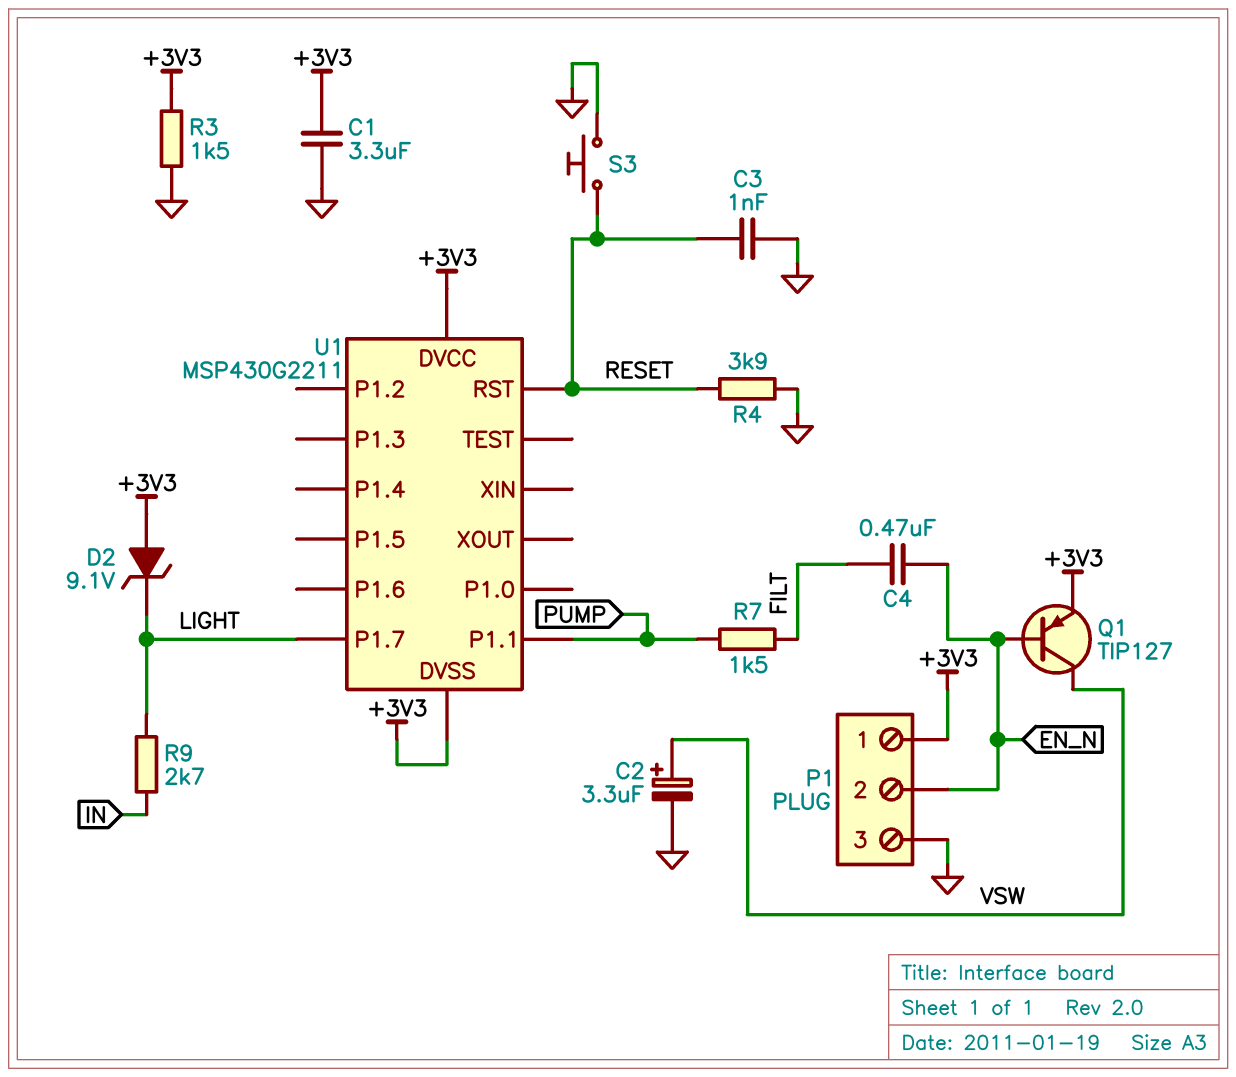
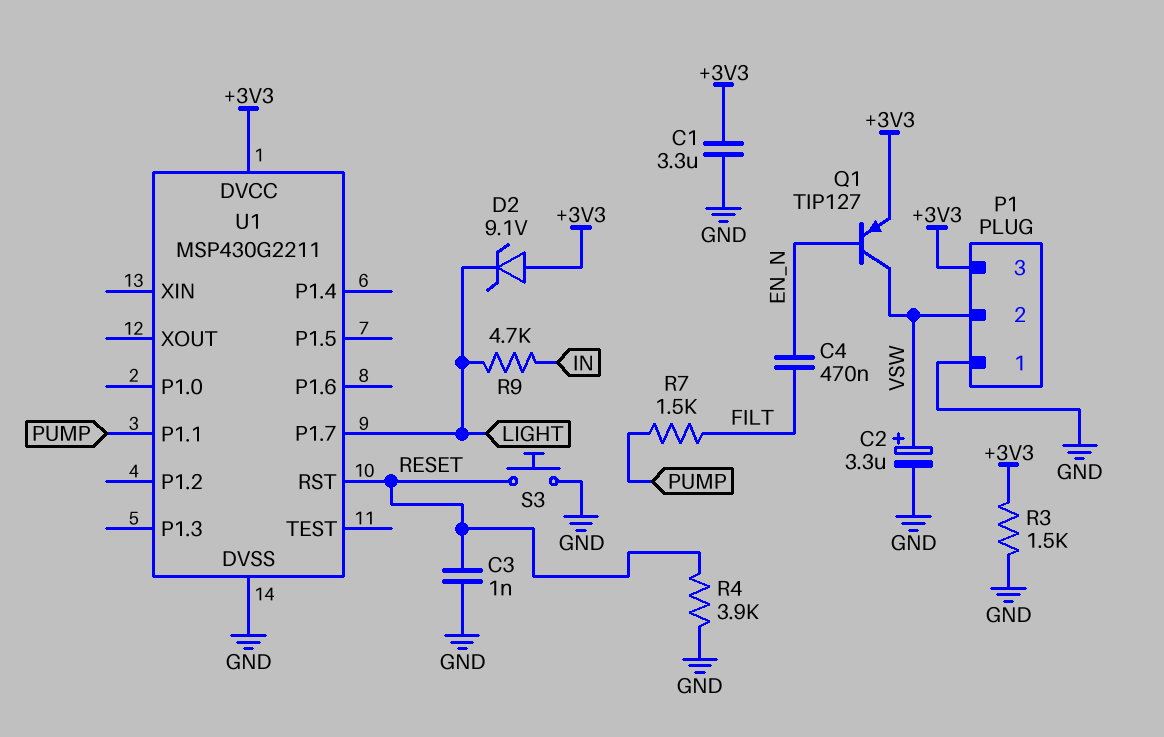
P1 pin 1: +3V3 -> GND
P1 pin 2: EN_N -> VSW
P1 pin 3: GND -> +3V3
R9: 2.7k (IN, LIGHT) -> 4.7k (IN, LIGHT)
U1 pin DVSS: +3V3 -> GND

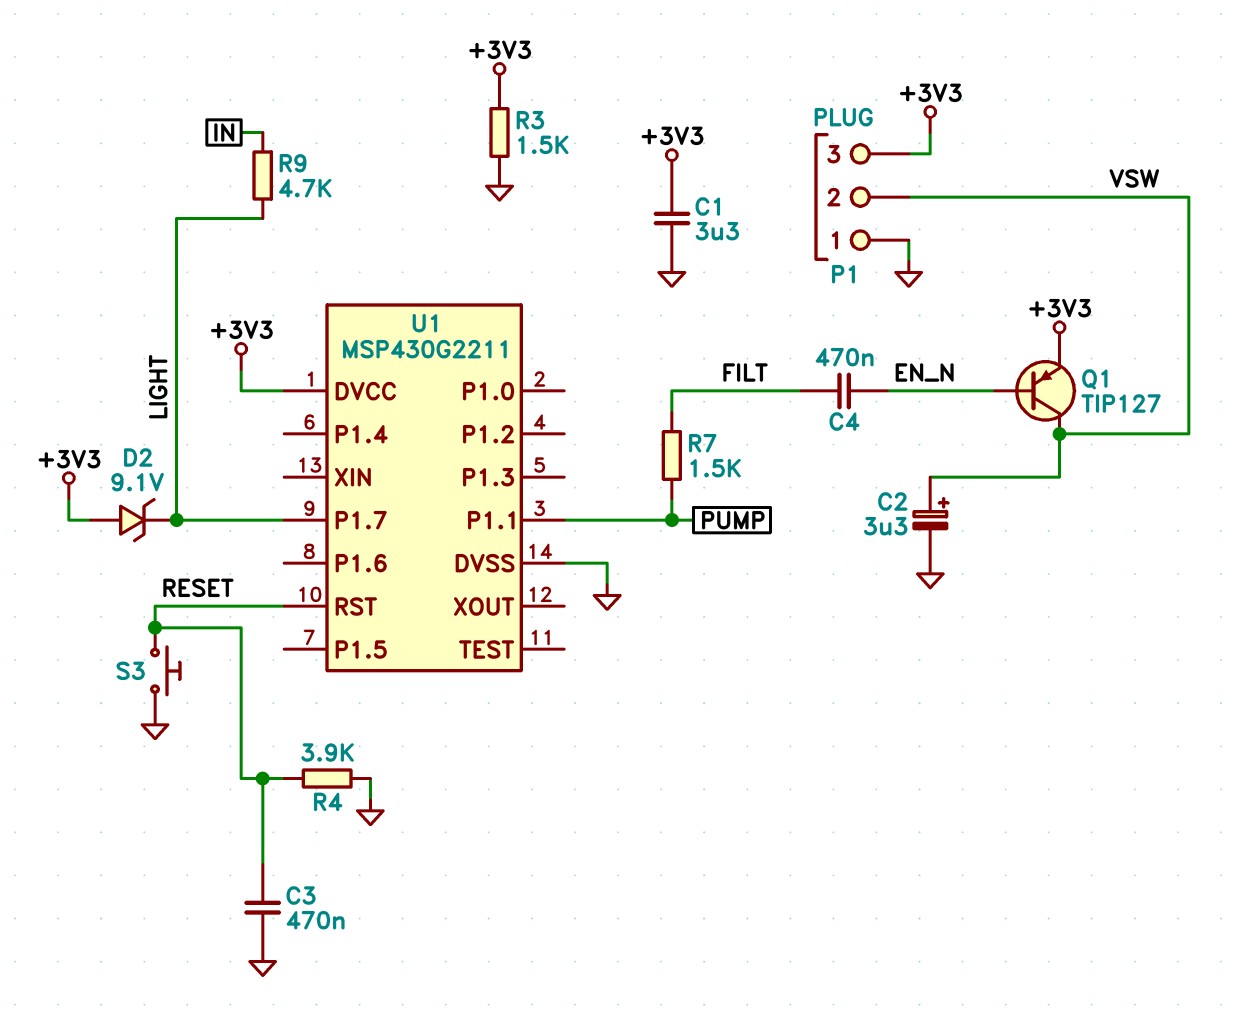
C3: 1nF (GND, RESET) -> 470nF (GND, RESET)

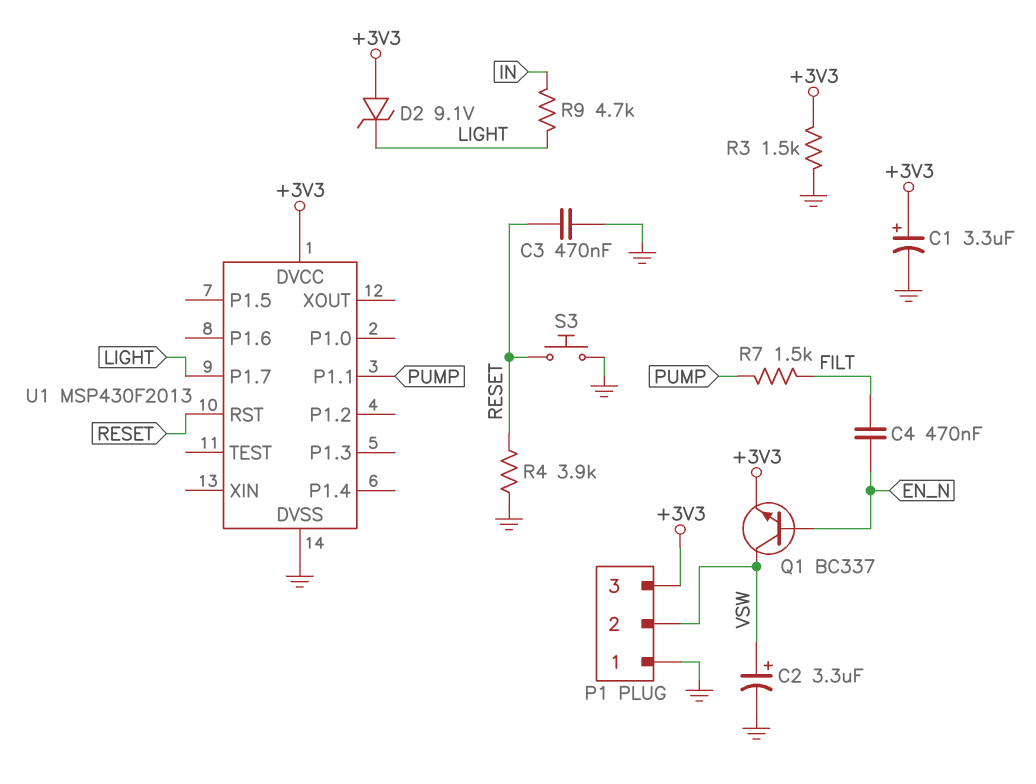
C1: 3.3uF (+3V3, GND) -> 3.3uF (plus +3V3, minus GND)
Q1: PNP TIP127 (B EN_N, C VSW, E +3V3) -> NPN BC337 (B EN_N, C VSW, E +3V3)
U1: MSP430G2211 -> MSP430F2013

